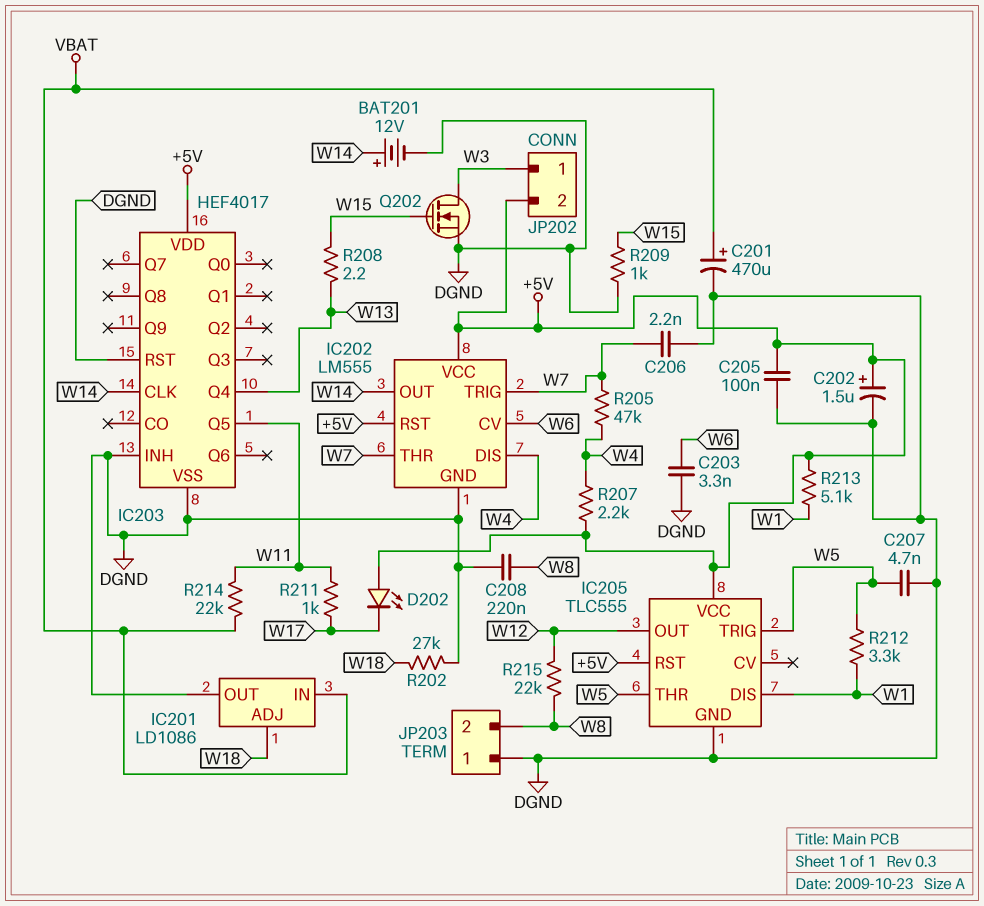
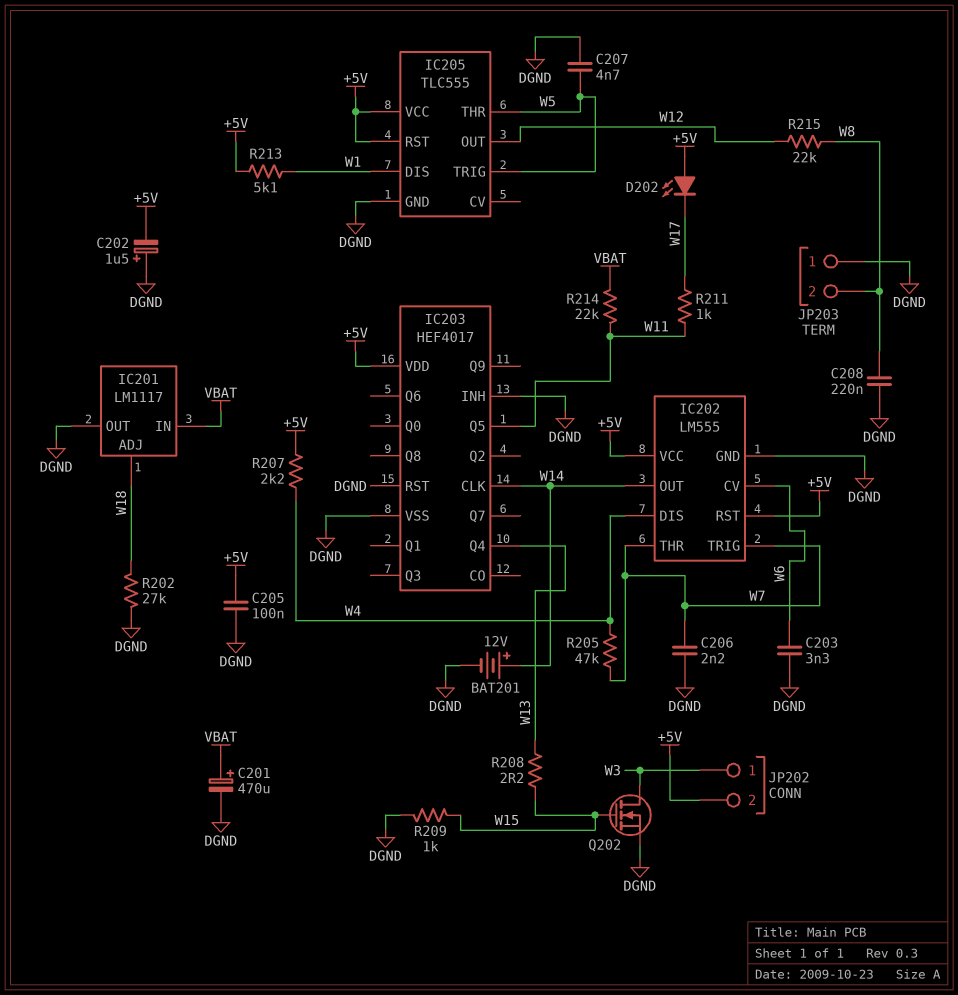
C202: 1.5uF (plus +5V, minus DGND) -> 1.5uF (plus DGND, minus +5V)
IC201: LD1086 -> LM1117
R212: 3.3k (W1, W5) -> none

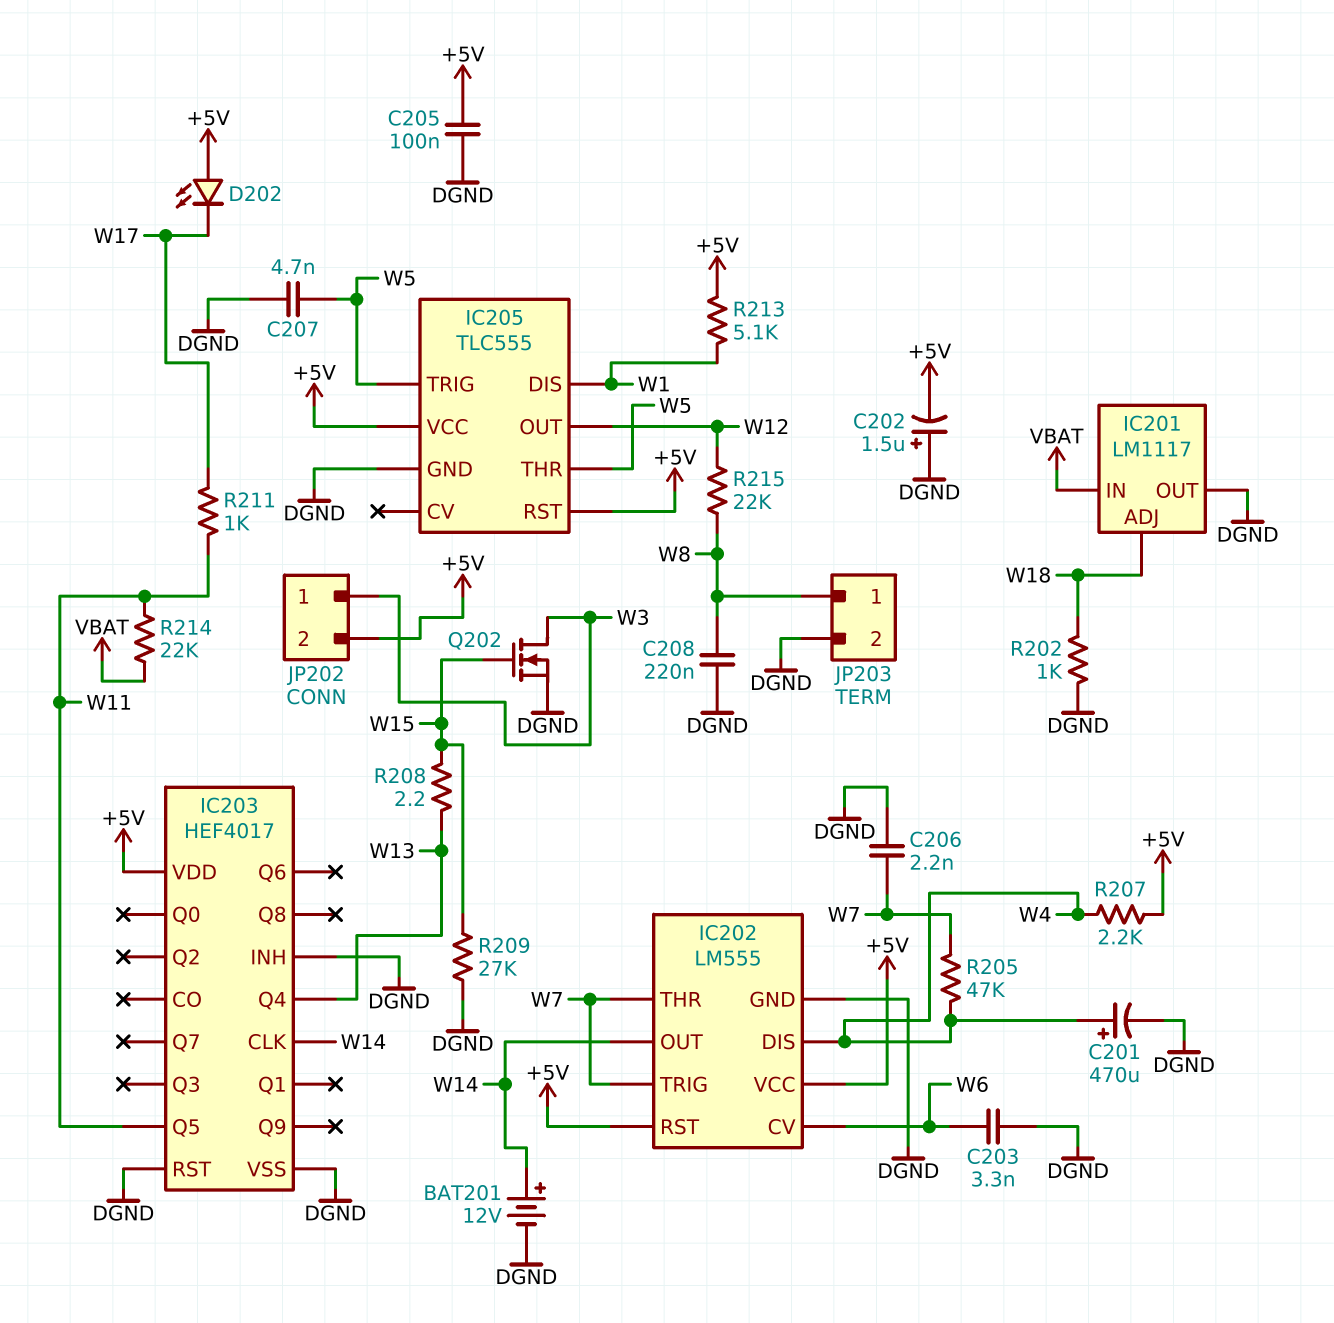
C201: 470uF (plus VBAT, minus DGND) -> 470uF (plus W4, minus DGND)
JP203 pin 1: DGND -> W8
JP203 pin 2: W8 -> DGND
R202: 27k (DGND, W18) -> 1k (DGND, W18)
R209: 1k (DGND, W15) -> 27k (DGND, W15)

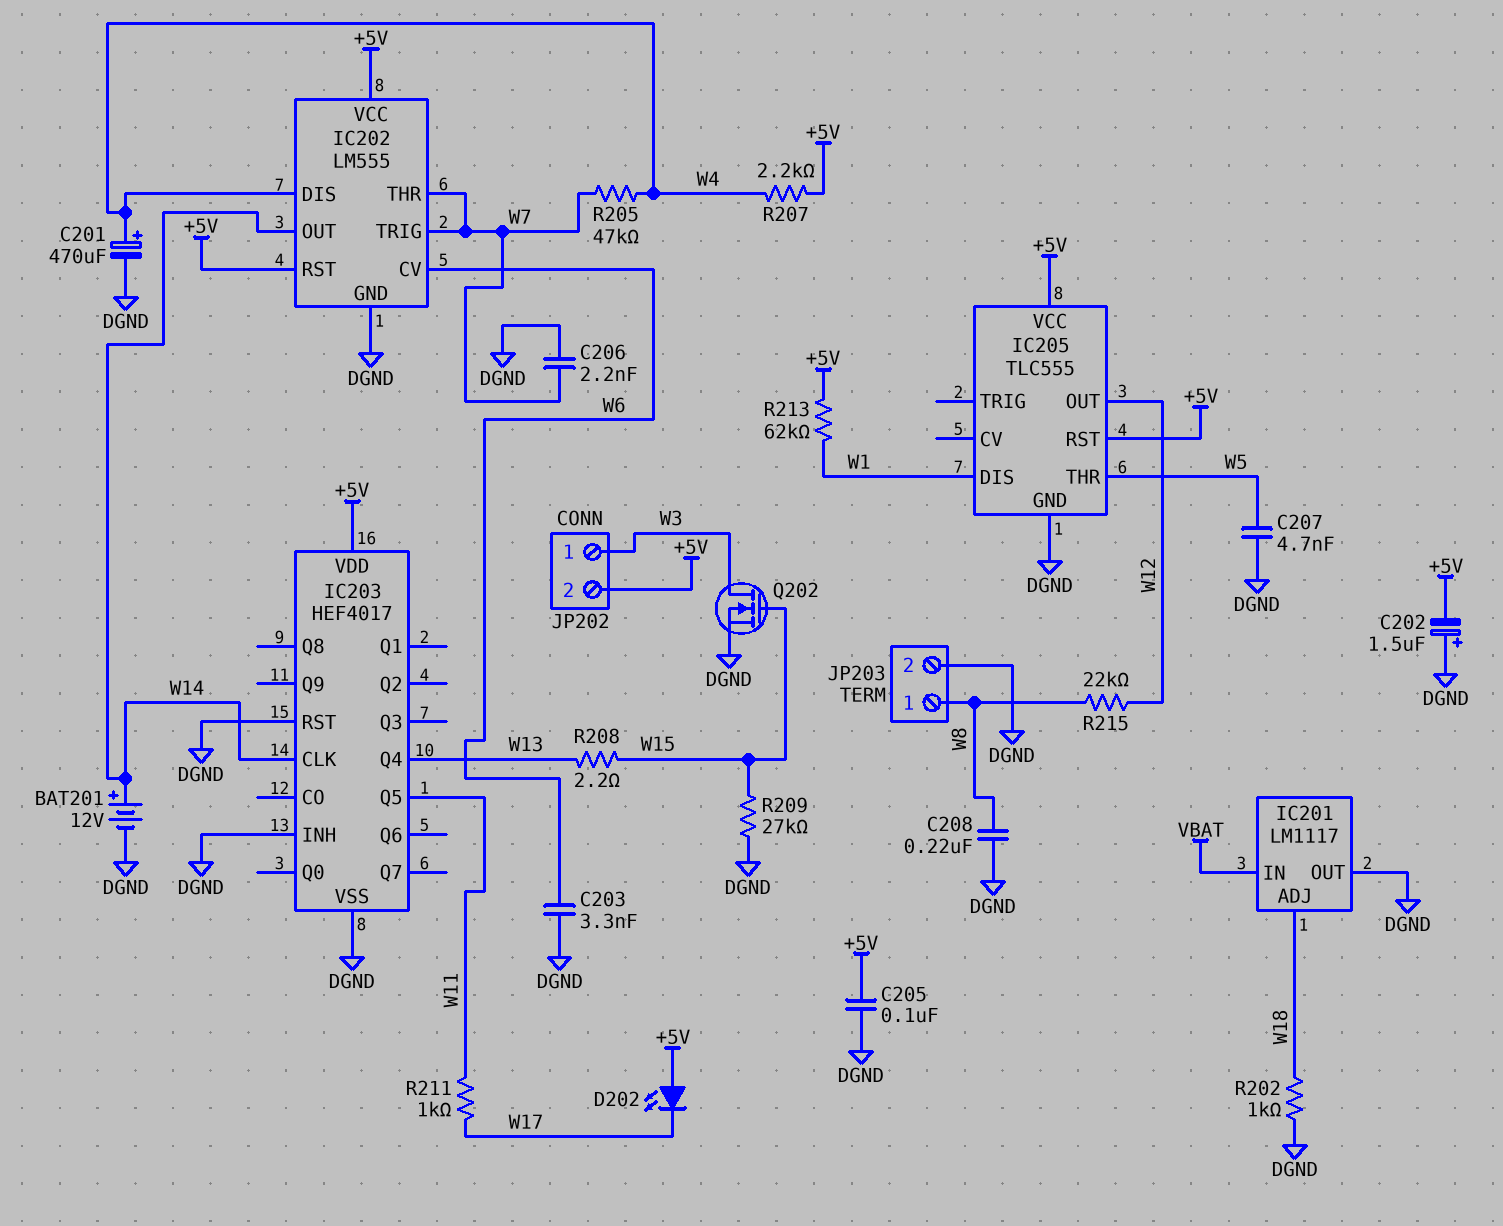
IC205 pin TRIG: W5 -> none
R213: 5.1k (+5V, W1) -> 62k (+5V, W1)
R214: 22k (VBAT, W11) -> none

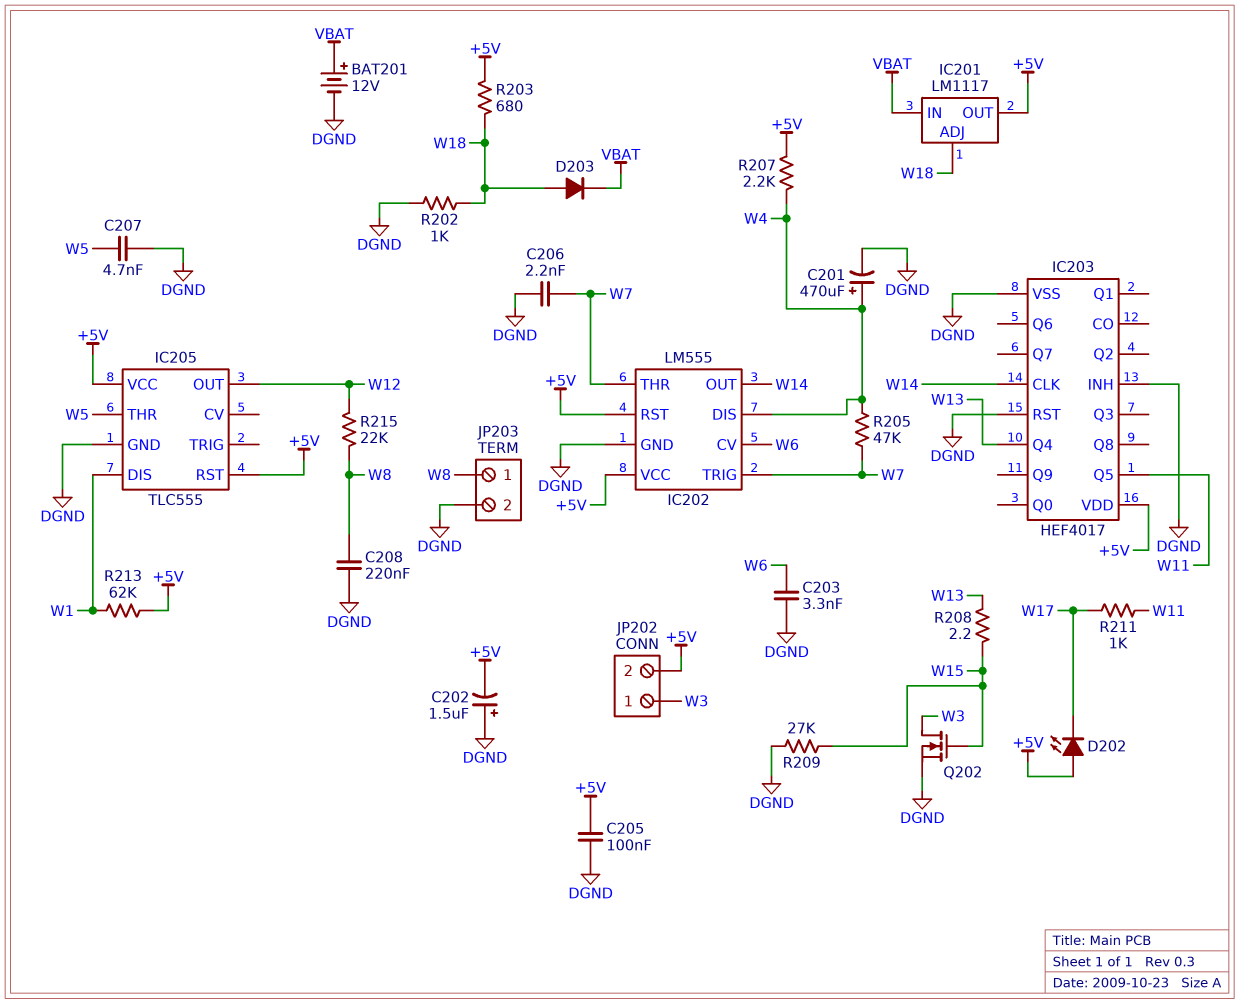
BAT201: 12V (plus W14, minus DGND) -> 12V (plus VBAT, minus DGND)
D203: none -> diode (A W18, K VBAT)
IC201 pin OUT: DGND -> +5V
R203: none -> 680 (+5V, W18)

